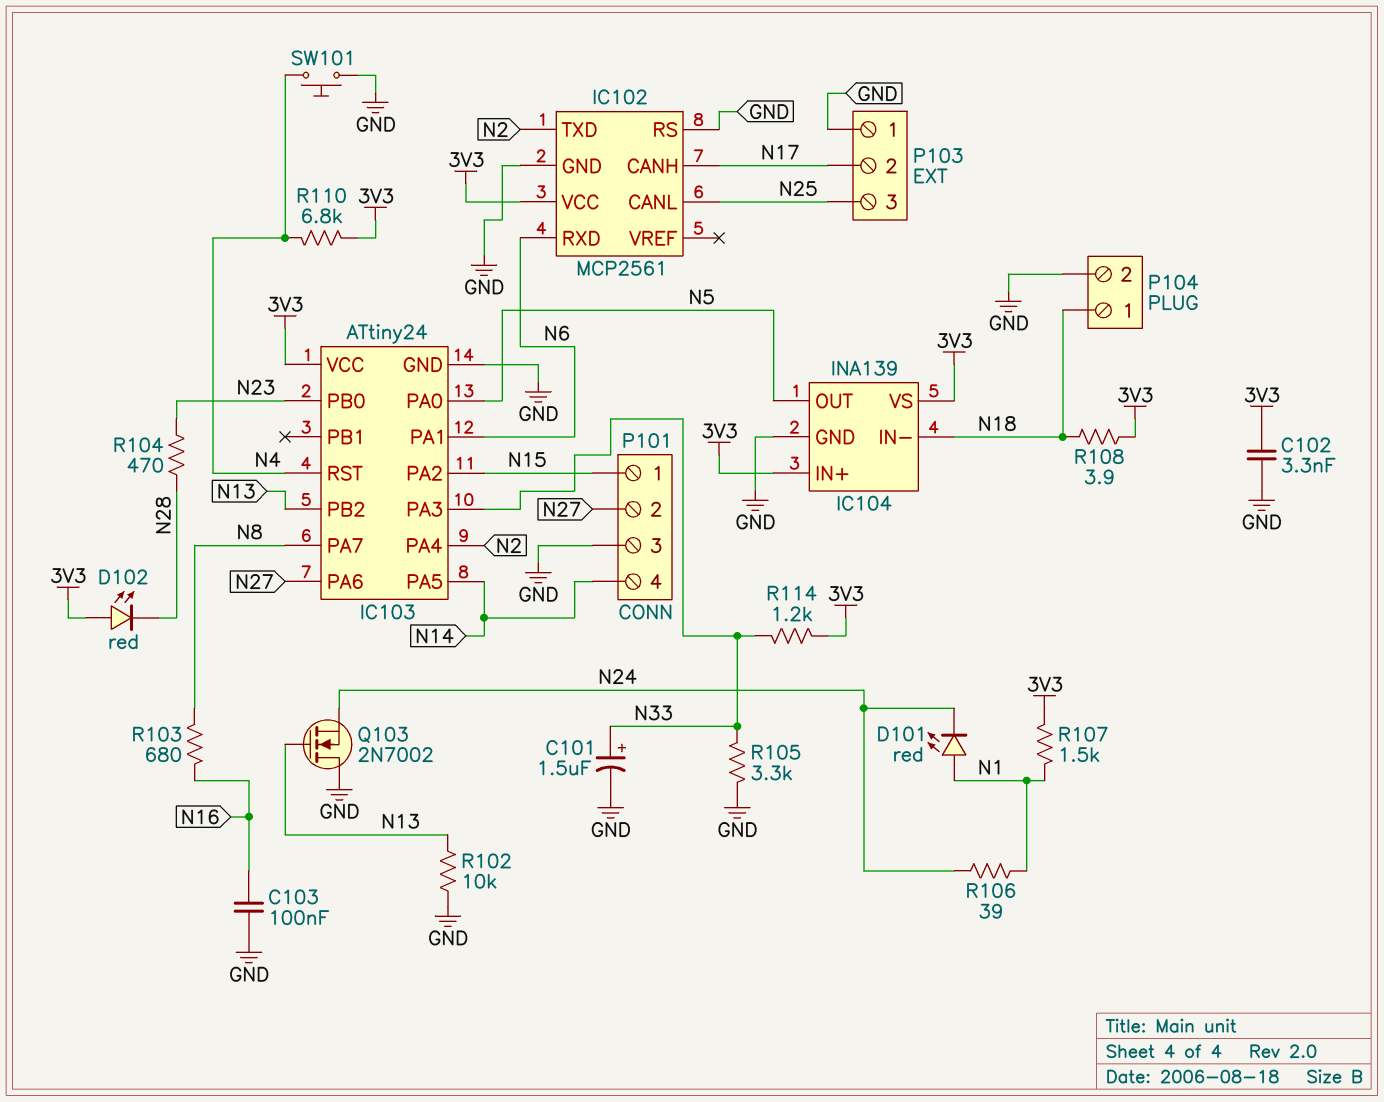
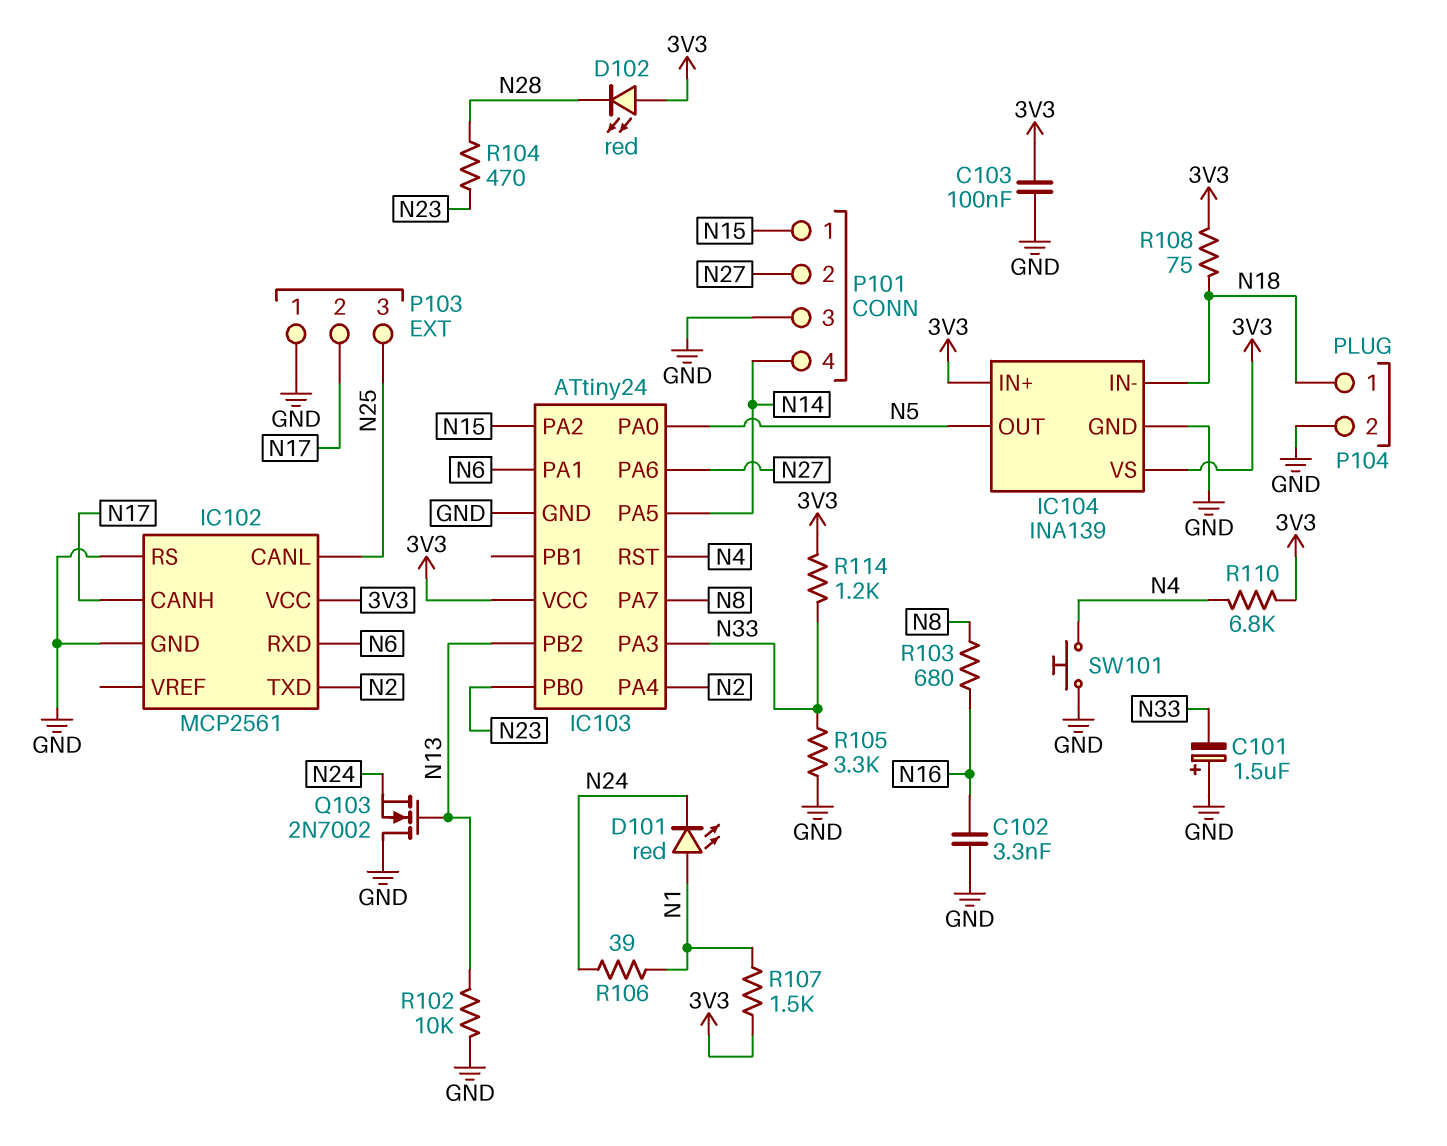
C101: 1.5uF (plus N33, minus GND) -> 1.5uF (plus GND, minus N33)
C102: 3.3nF (3V3, GND) -> 3.3nF (GND, N16)
C103: 100nF (GND, N16) -> 100nF (3V3, GND)
R108: 3.9 (3V3, N18) -> 75 (3V3, N18)

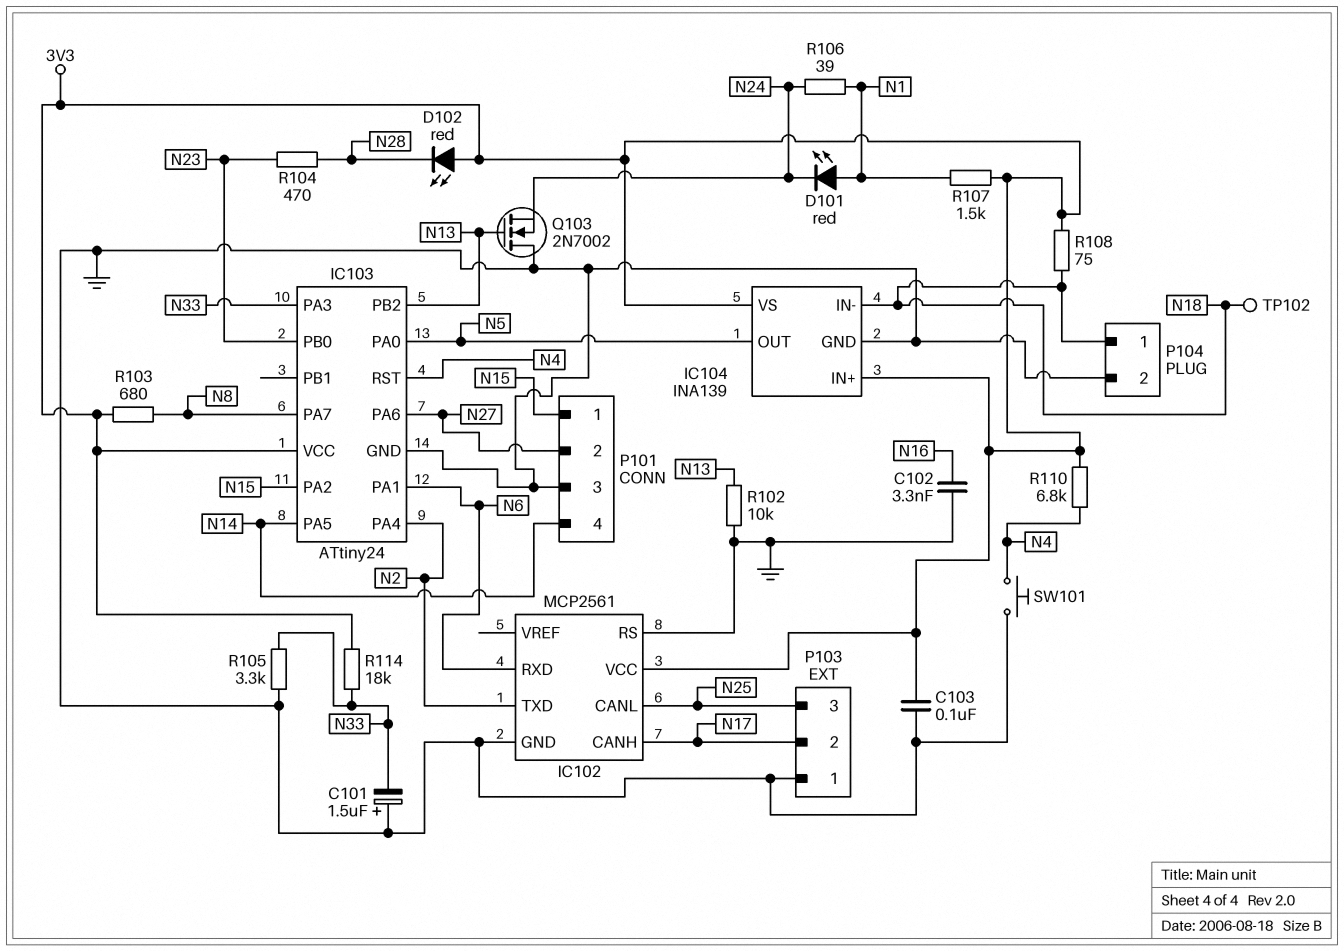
R103: 680 (N8, N16) -> 680 (3V3, N8)
R114: 1.2k (3V3, N33) -> 18k (3V3, N33)
TP102: none -> test point (N18)

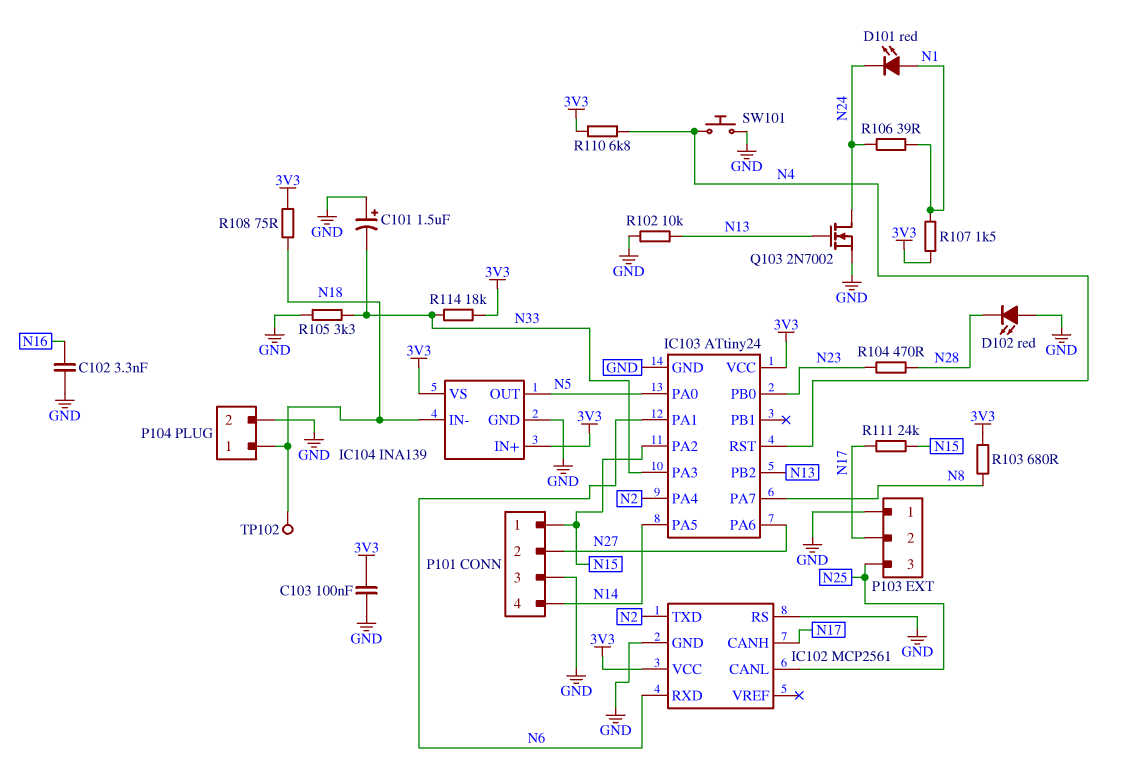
D102: LED red (A 3V3, K N28) -> LED red (A GND, K N28)
Q103: NMOS 2N7002 (G N13, D GND, S N24) -> NMOS 2N7002 (G N13, D N24, S GND)
R111: none -> 24k (N15, N17)

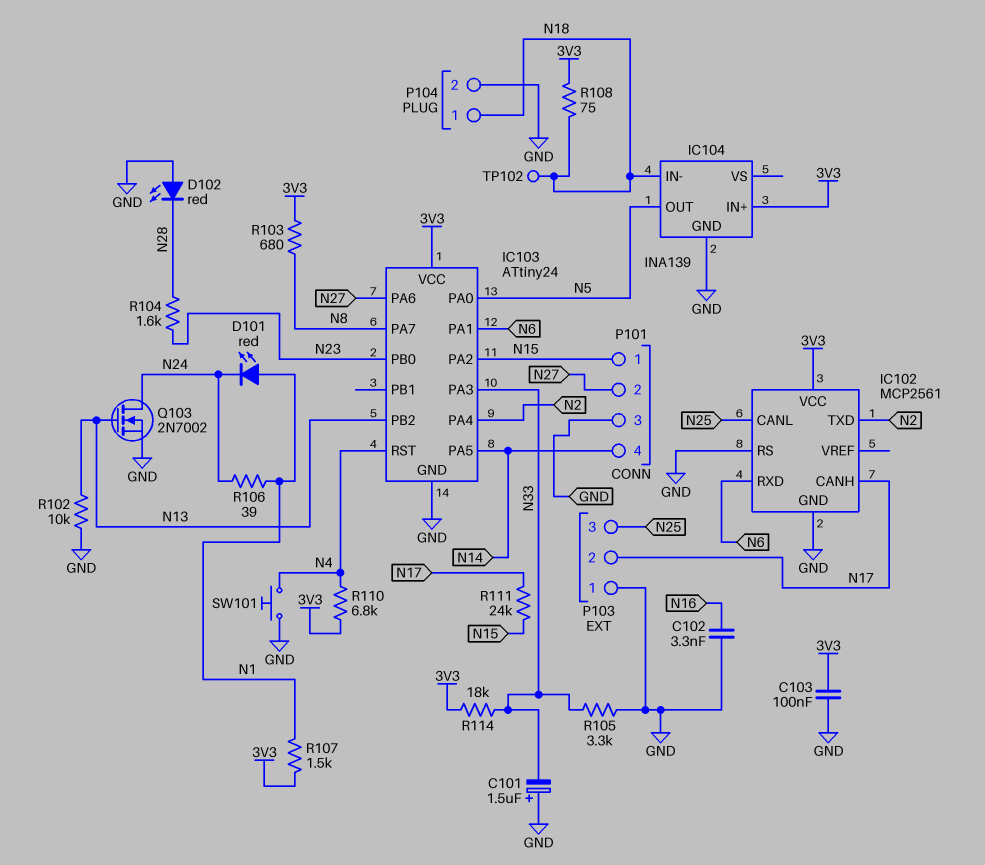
IC104 pin VS: 3V3 -> none
R104: 470 (N23, N28) -> 1.6k (N23, N28)

